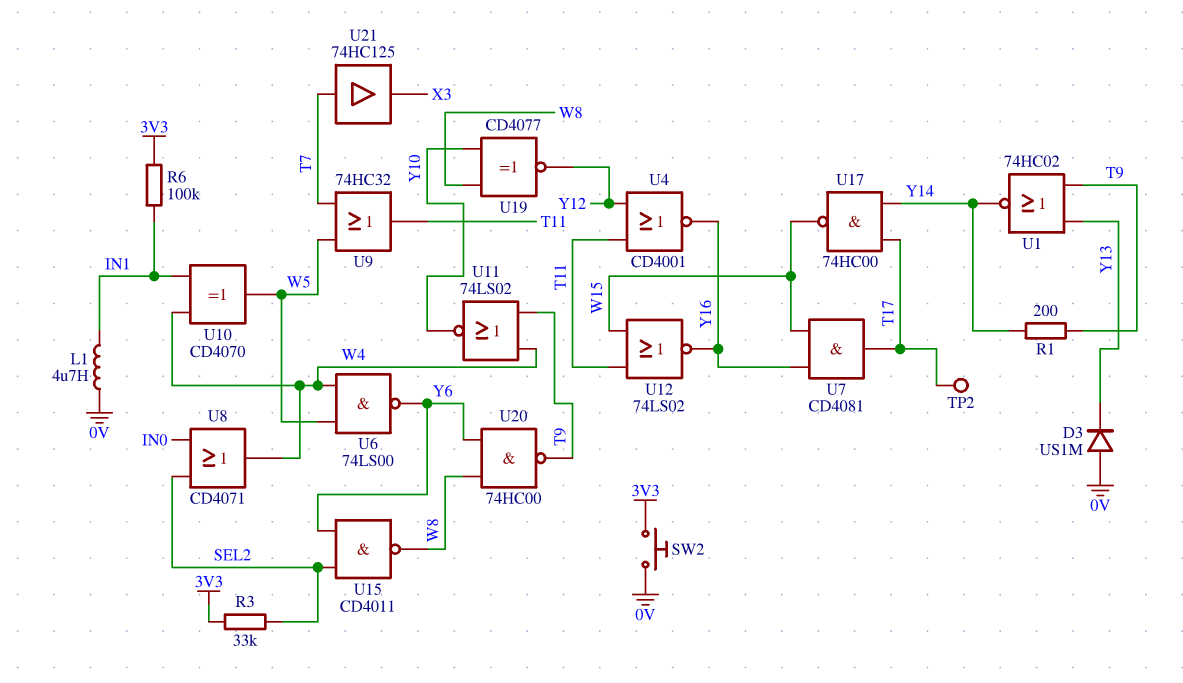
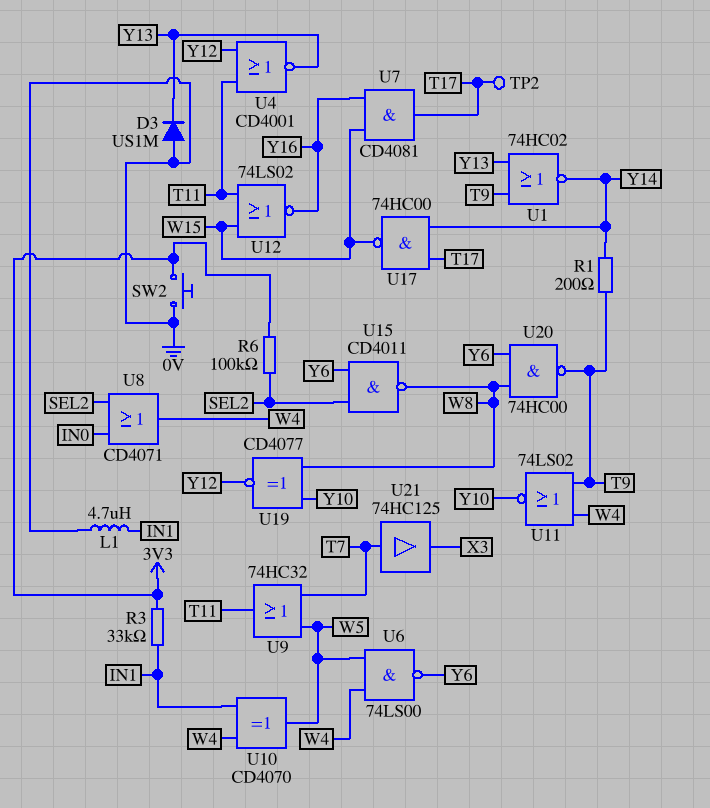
R3: 33k (3V3, SEL2) -> 33k (3V3, IN1)
R6: 100k (3V3, IN1) -> 100k (3V3, SEL2)
U4: NOR CD4001 (in T11, in Y12, out Y16) -> NOR CD4001 (in T11, in Y12, out Y13)

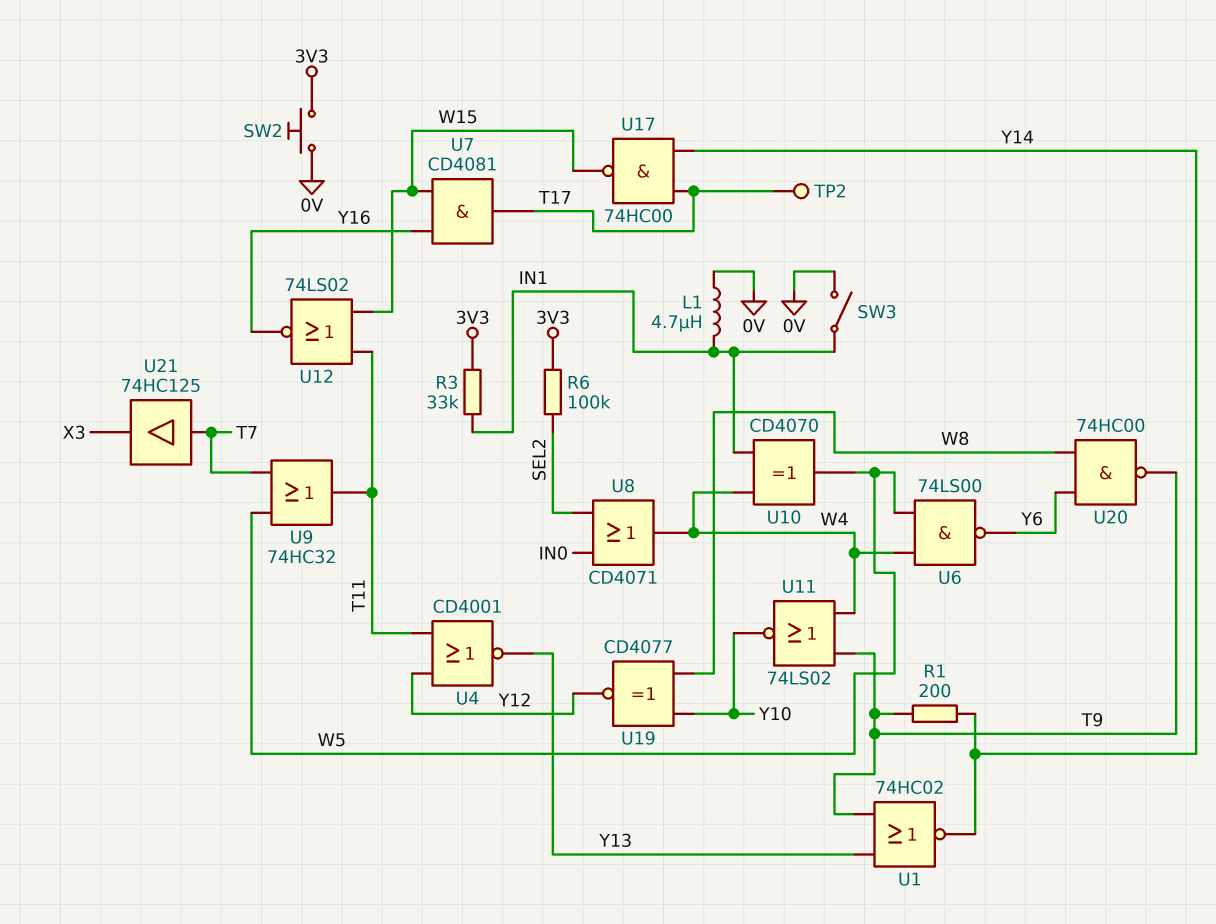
D3: diode US1M (A 0V, K Y13) -> none
SW3: none -> switch (0V, IN1)
U15: NAND CD4011 (in SEL2, in Y6, out W8) -> none

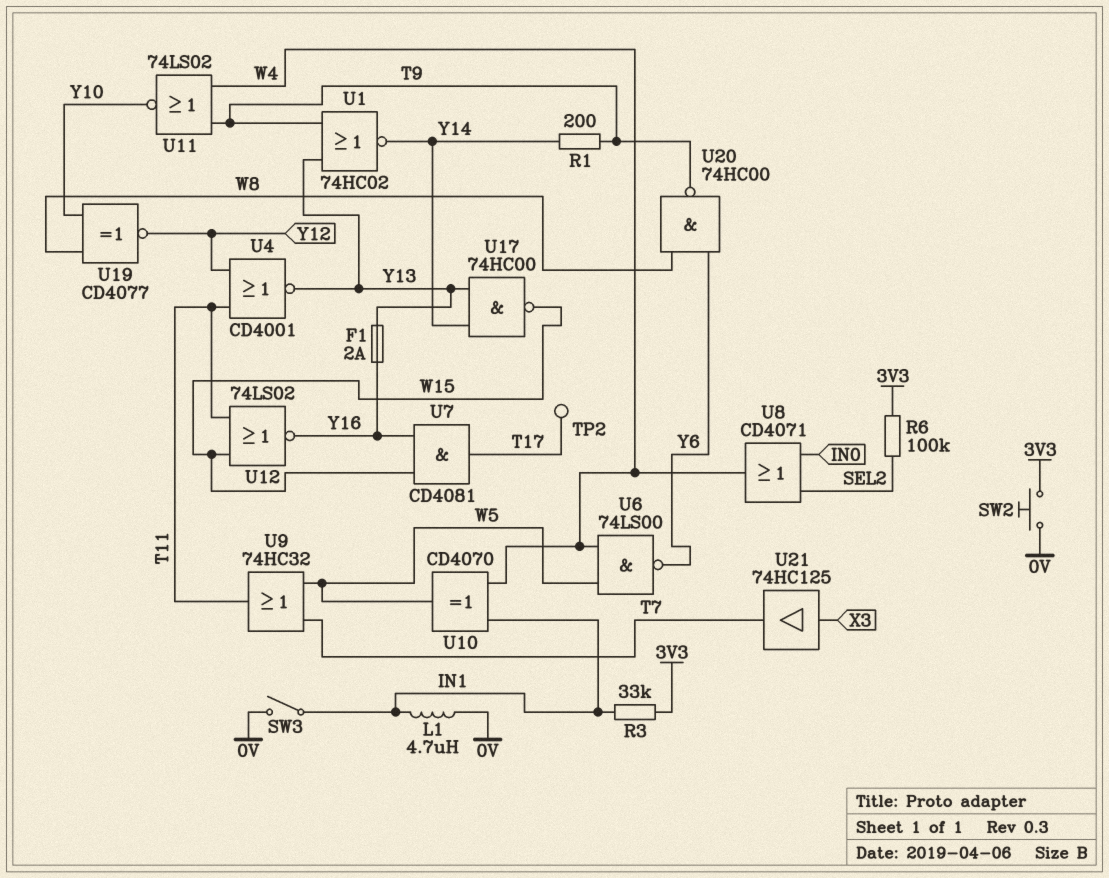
F1: none -> 2A (Y13, Y16)
U17: NAND 74HC00 (in T17, in Y14, out W15) -> NAND 74HC00 (in Y13, in Y14, out W15)
U21: buffer 74HC125 (in T7, out X3) -> buffer 74HC125 (in X3, out T7)

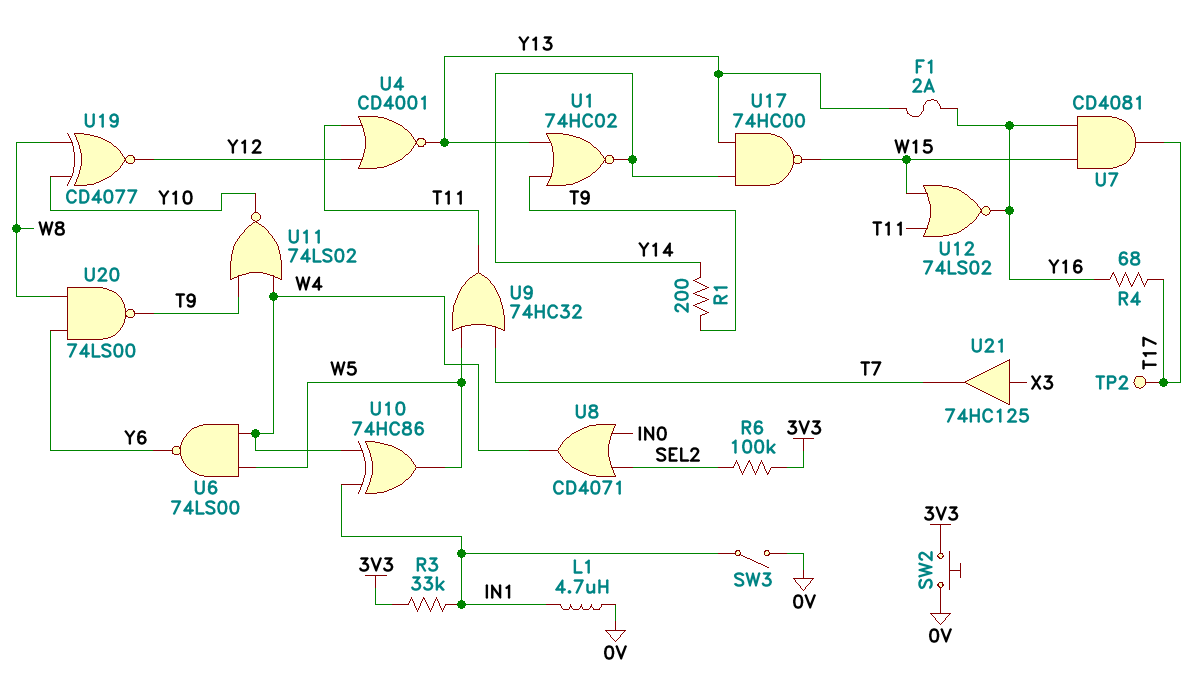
R4: none -> 68 (T17, Y16)
U10: XOR CD4070 (in IN1, in W4, out W5) -> XOR 74HC86 (in IN1, in W4, out W5)
U20: NAND 74HC00 (in W8, in Y6, out T9) -> NAND 74LS00 (in W8, in Y6, out T9)

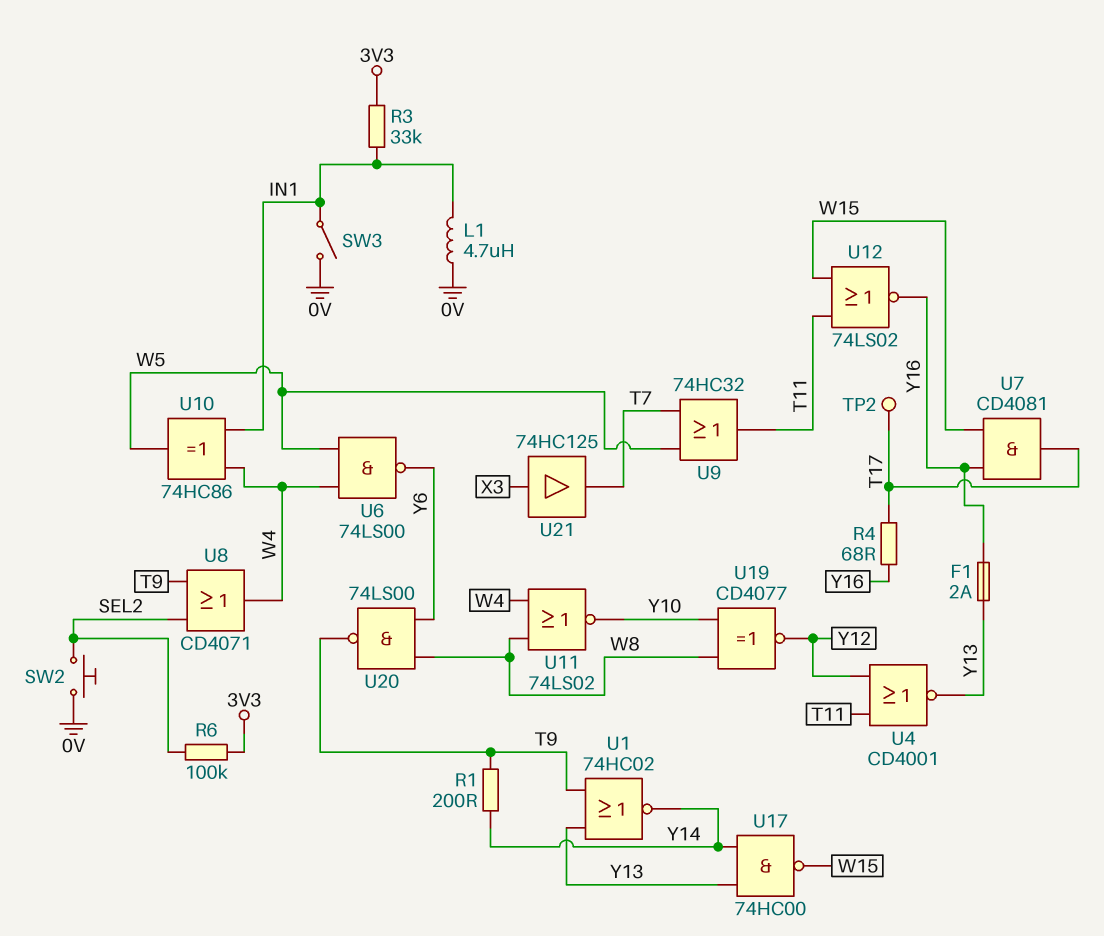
SW2: button (0V, 3V3) -> button (0V, SEL2)
U8: OR CD4071 (in IN0, in SEL2, out W4) -> OR CD4071 (in SEL2, in T9, out W4)
U11: NOR 74LS02 (in T9, in W4, out Y10) -> NOR 74LS02 (in W4, in W8, out Y10)

